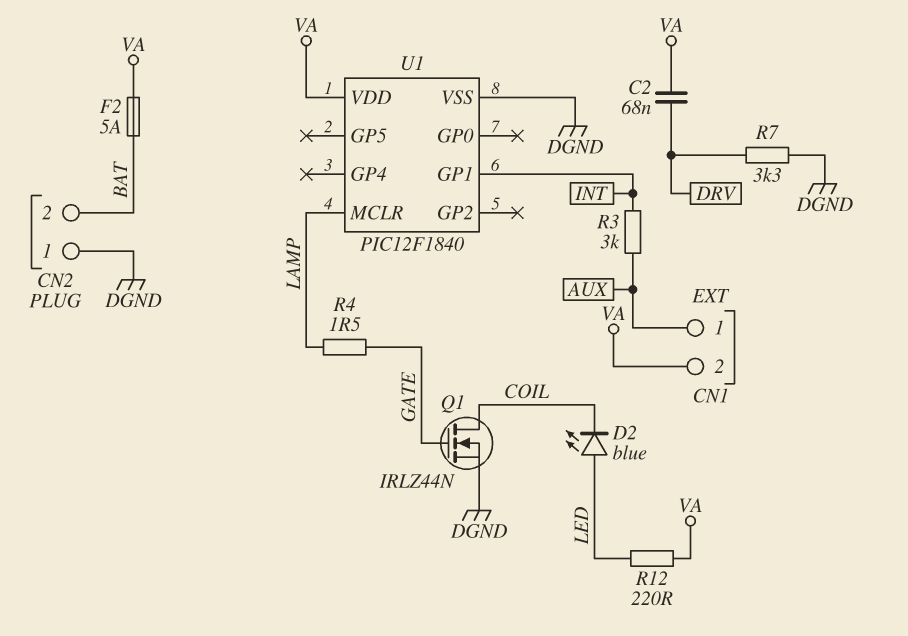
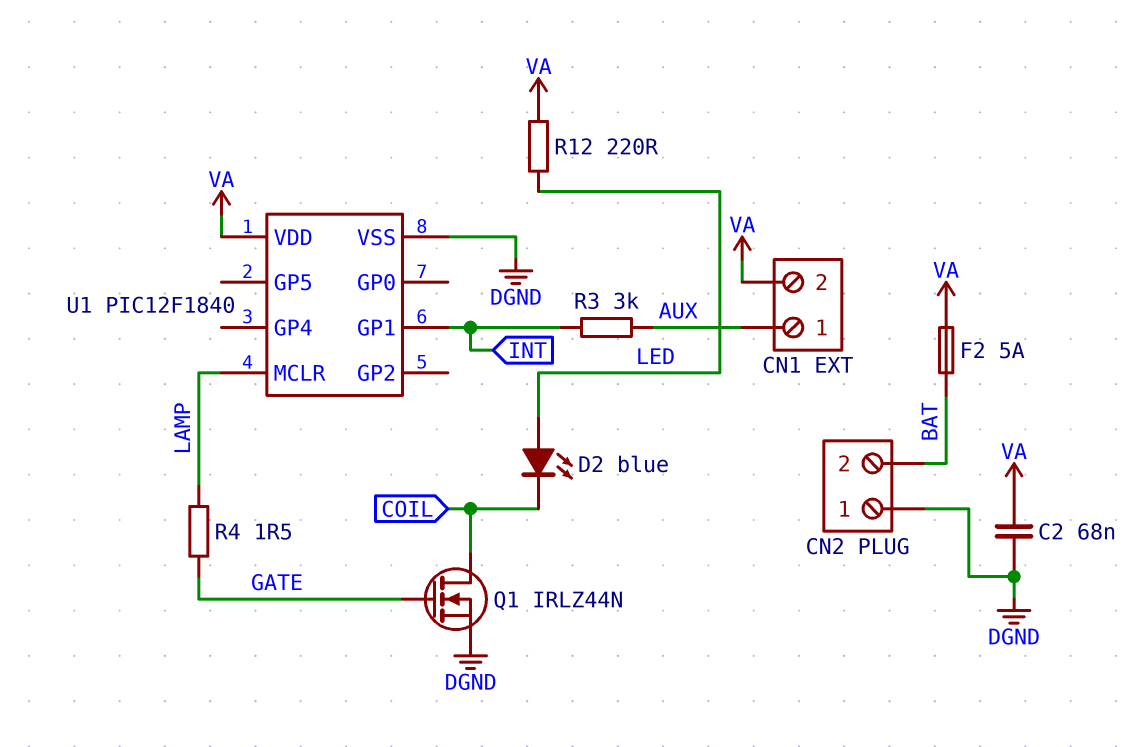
C2: 68nF (DRV, VA) -> 68nF (DGND, VA)
R7: 3.3k (DGND, DRV) -> none

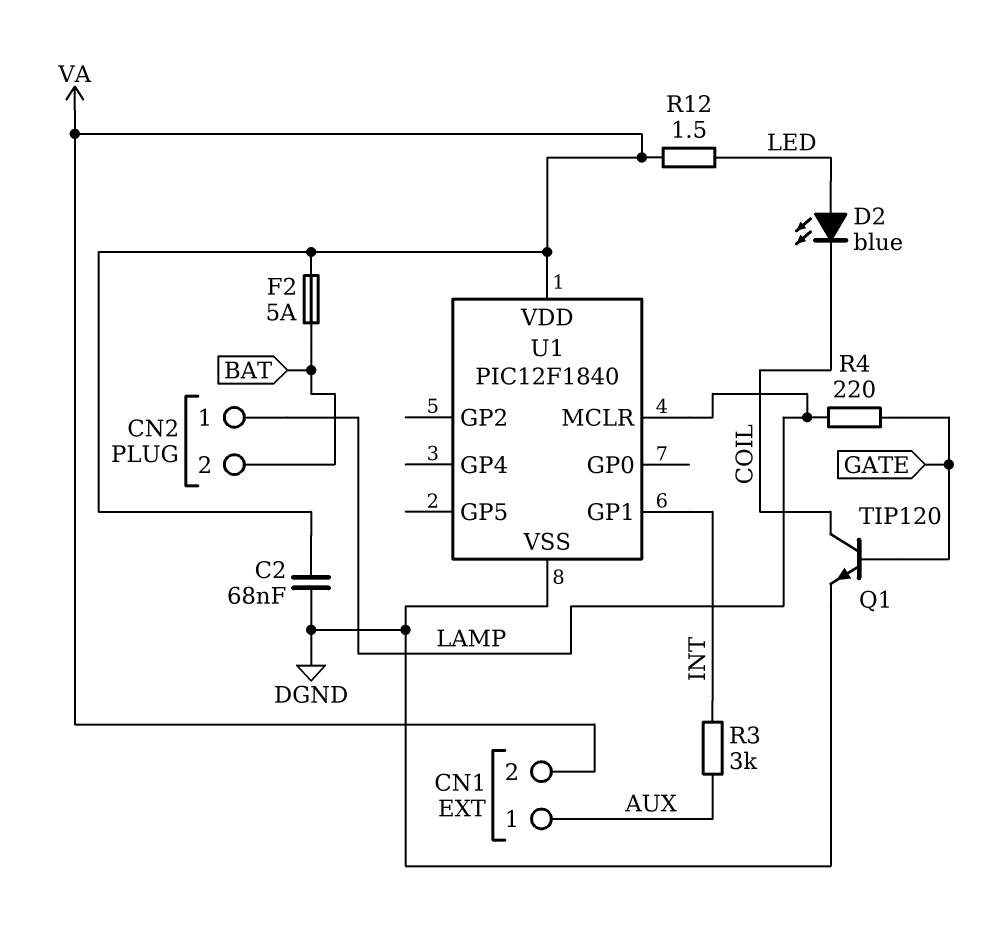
CN2 pin 1: DGND -> LAMP
Q1: NMOS IRLZ44N (G GATE, D COIL, S DGND) -> NPN TIP120 (B GATE, C COIL, E DGND)
R4: 1.5 (GATE, LAMP) -> 220 (GATE, LAMP)
R12: 220 (LED, VA) -> 1.5 (LED, VA)

